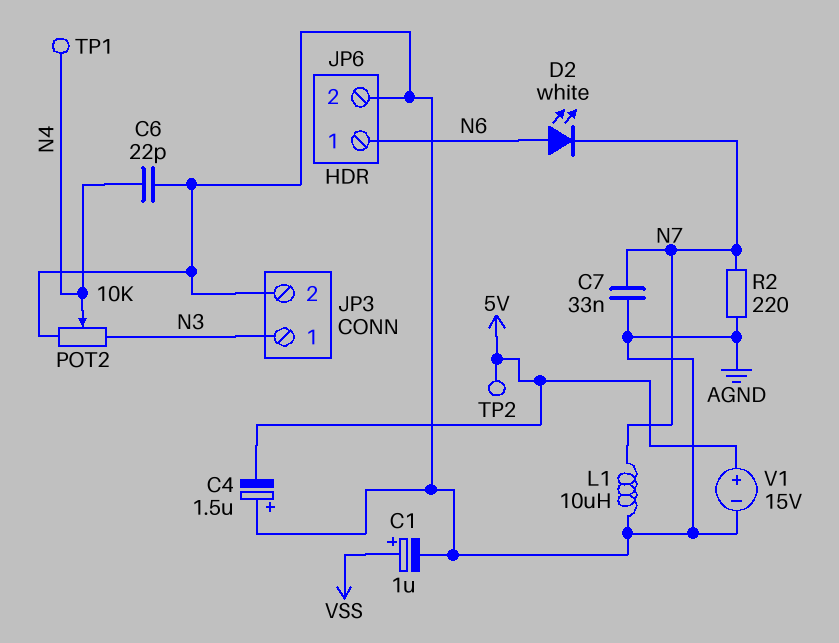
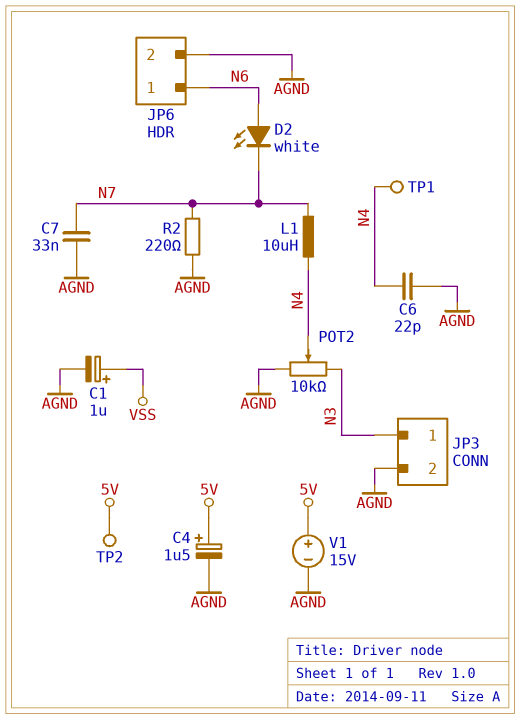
C4: 1.5uF (plus AGND, minus 5V) -> 1.5uF (plus 5V, minus AGND)
L1: 10uH (AGND, N7) -> 10uH (N4, N7)

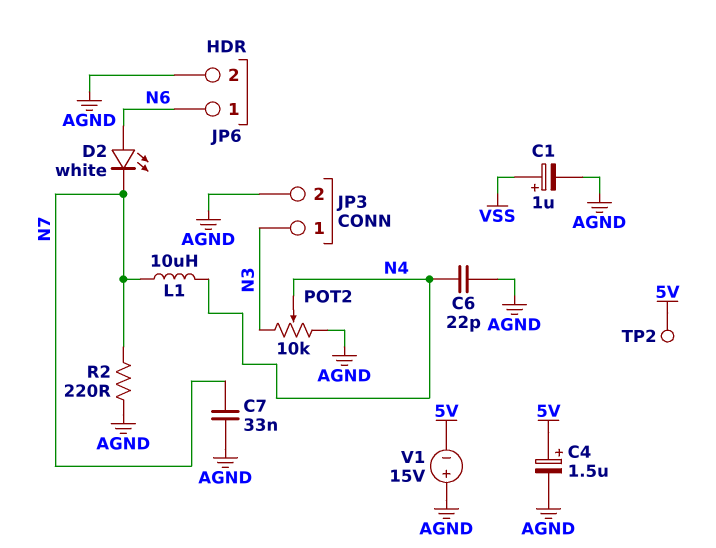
TP1: test point (N4) -> none
V1: 15V (plus 5V, minus AGND) -> 15V (plus AGND, minus 5V)

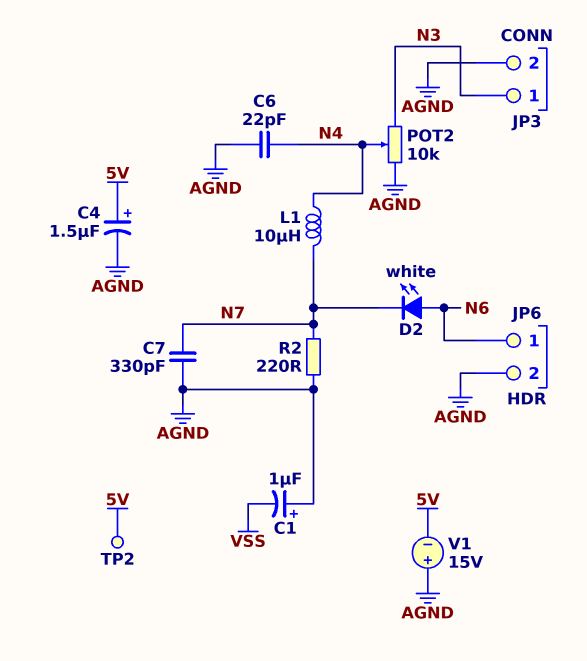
C1: 1uF (plus VSS, minus AGND) -> 1uF (plus AGND, minus VSS)
C7: 33nF (AGND, N7) -> 330pF (AGND, N7)

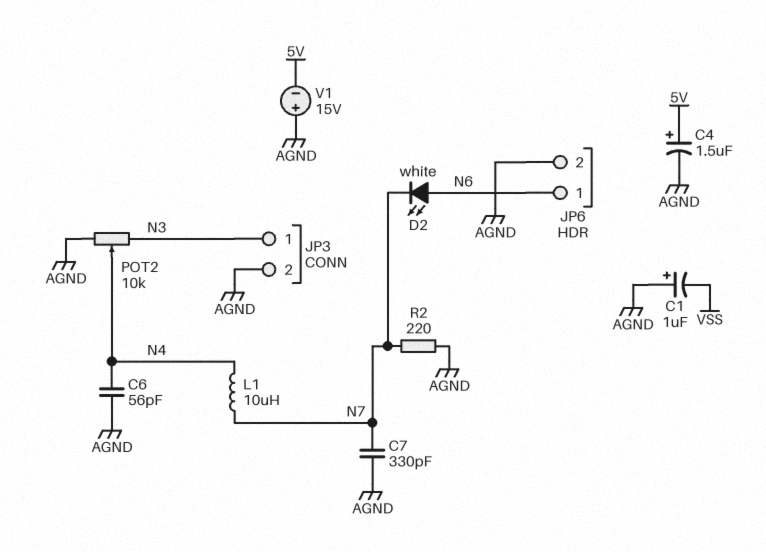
C6: 22pF (AGND, N4) -> 56pF (AGND, N4)
TP2: test point (5V) -> none

